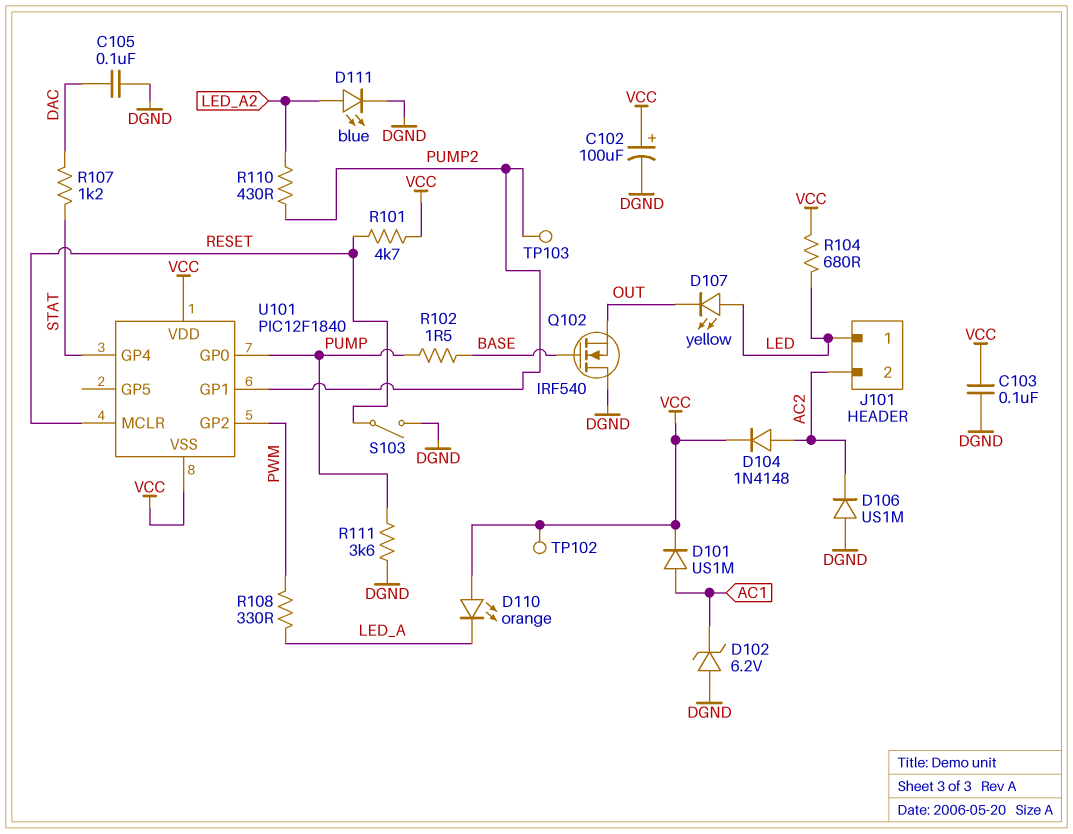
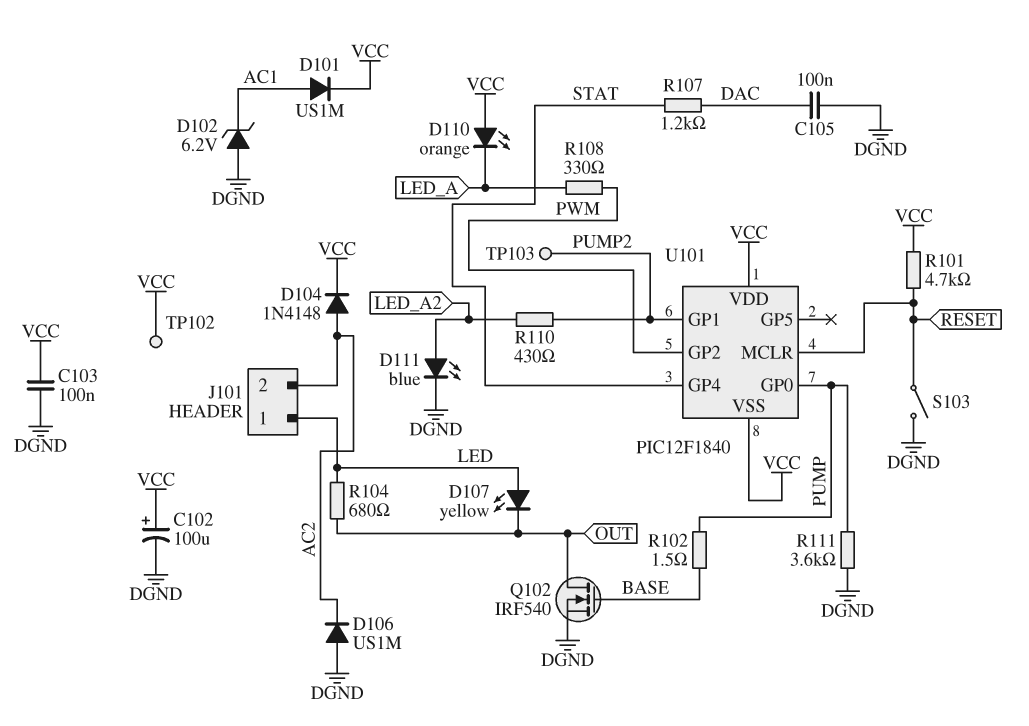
Q102: NMOS IRF540 (G BASE, D DGND, S OUT) -> NMOS IRF540 (G BASE, D OUT, S DGND)
R104: 680 (LED, VCC) -> 680 (LED, OUT)

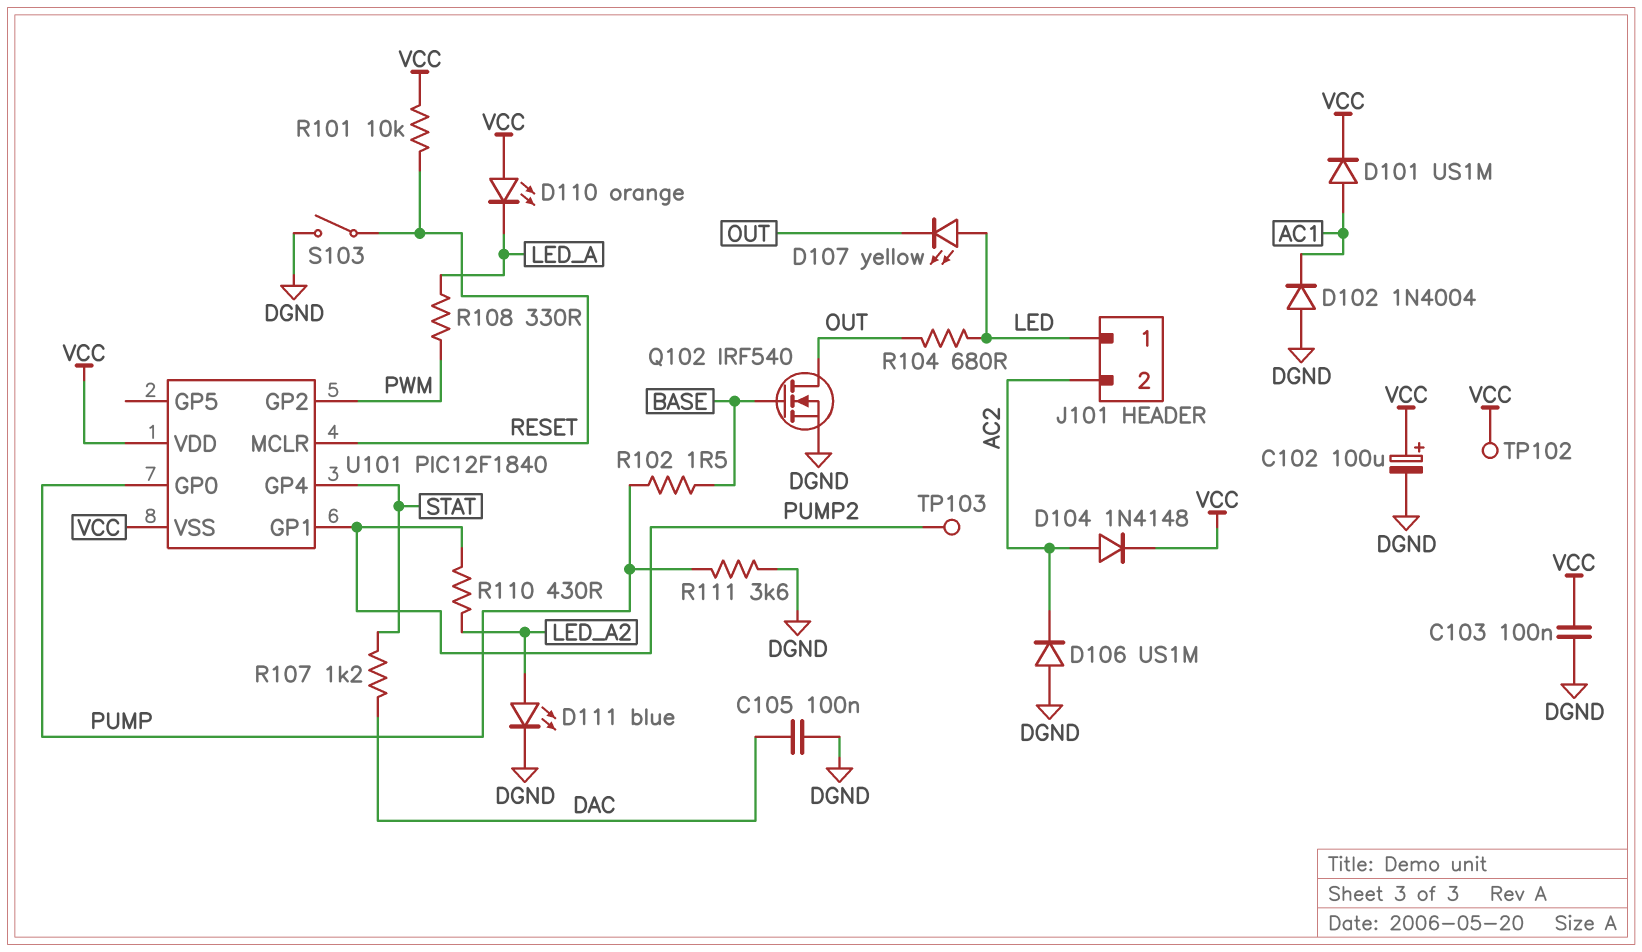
D102: zener 6.2V (A DGND, K AC1) -> diode 1N4004 (A DGND, K AC1)
R101: 4.7k (RESET, VCC) -> 10k (RESET, VCC)

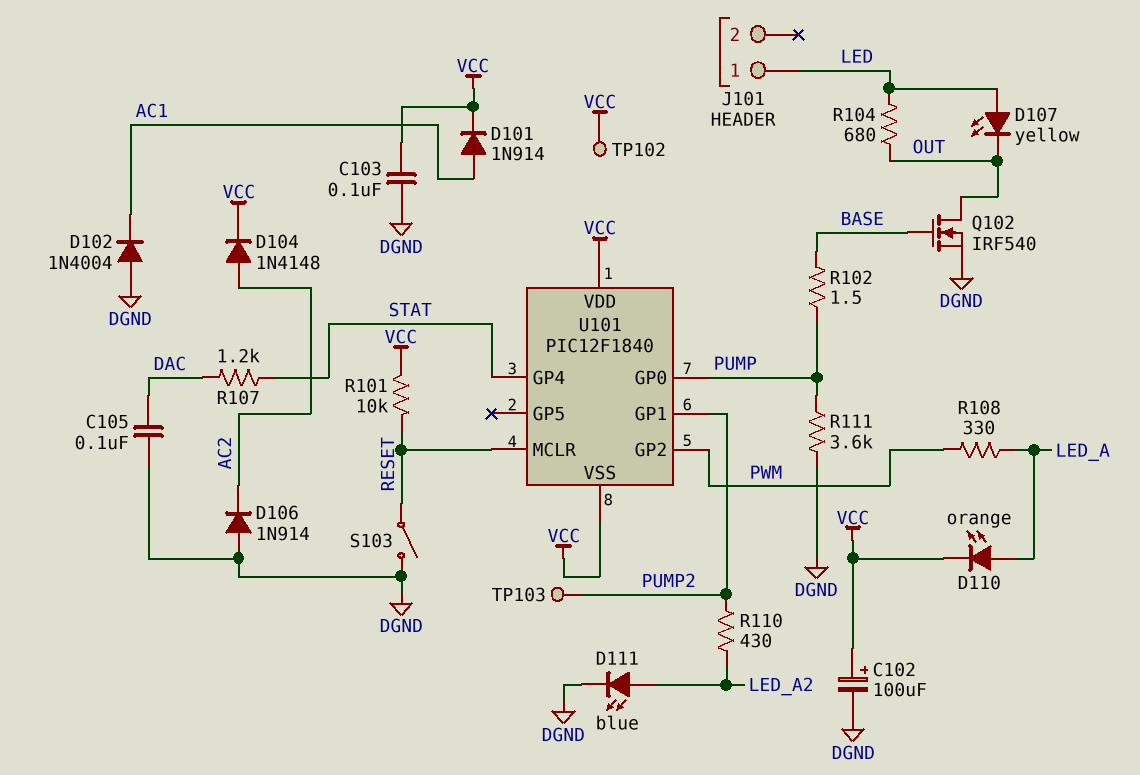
D101: diode US1M (A AC1, K VCC) -> diode 1N914 (A AC1, K VCC)
D106: diode US1M (A DGND, K AC2) -> diode 1N914 (A DGND, K AC2)
D110: LED orange (A VCC, K LED_A) -> LED orange (A LED_A, K VCC)
J101 pin 2: AC2 -> none

